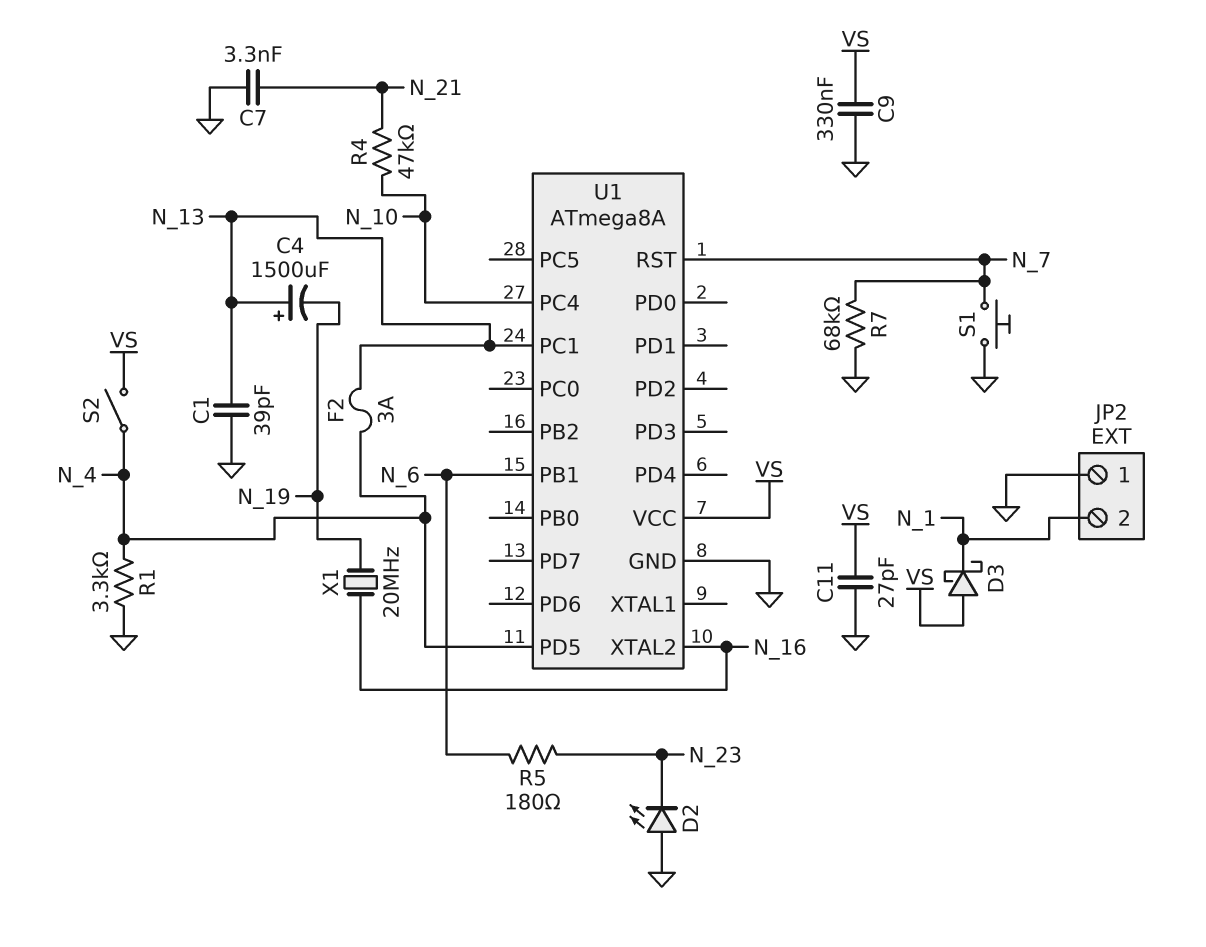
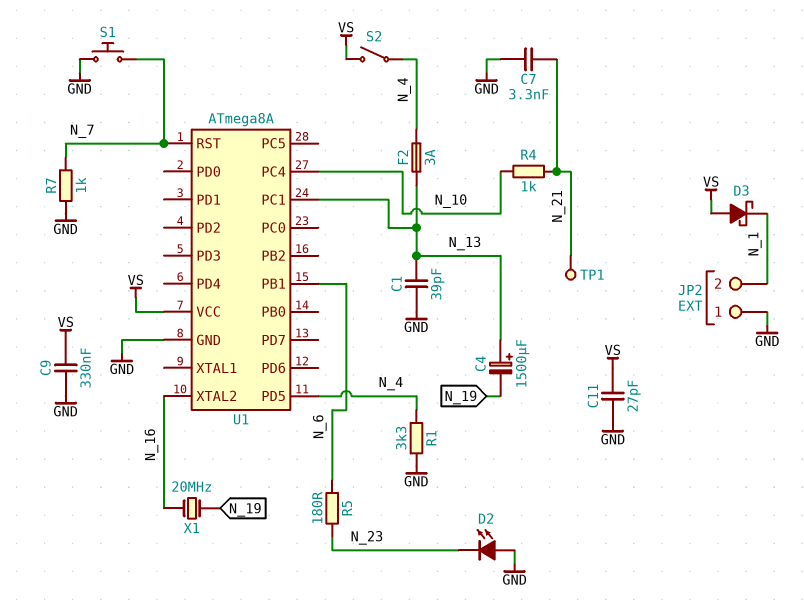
R4: 47k (N_10, N_21) -> 1k (N_10, N_21)
R7: 68k (GND, N_7) -> 1k (GND, N_7)
TP1: none -> test point (N_21)

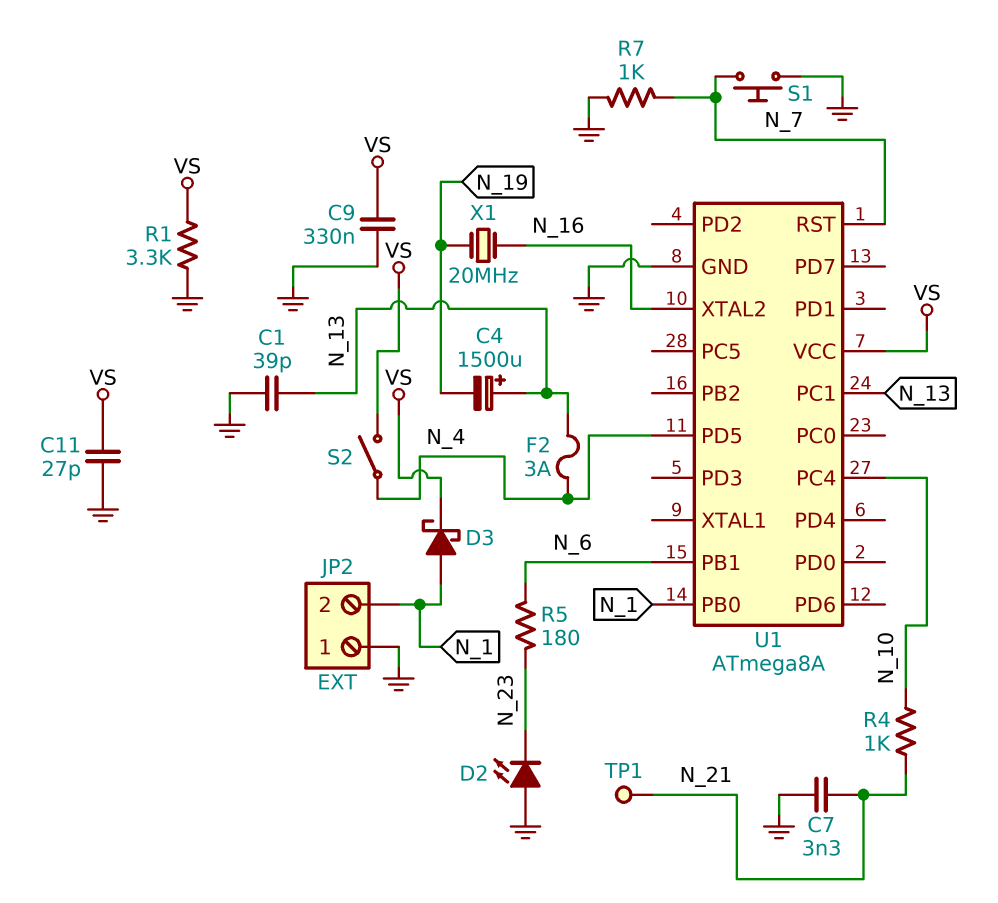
D3: schottky (A VS, K N_1) -> schottky (A N_1, K VS)
R1: 3.3k (GND, N_4) -> 3.3k (GND, VS)
U1 pin PB0: none -> N_1

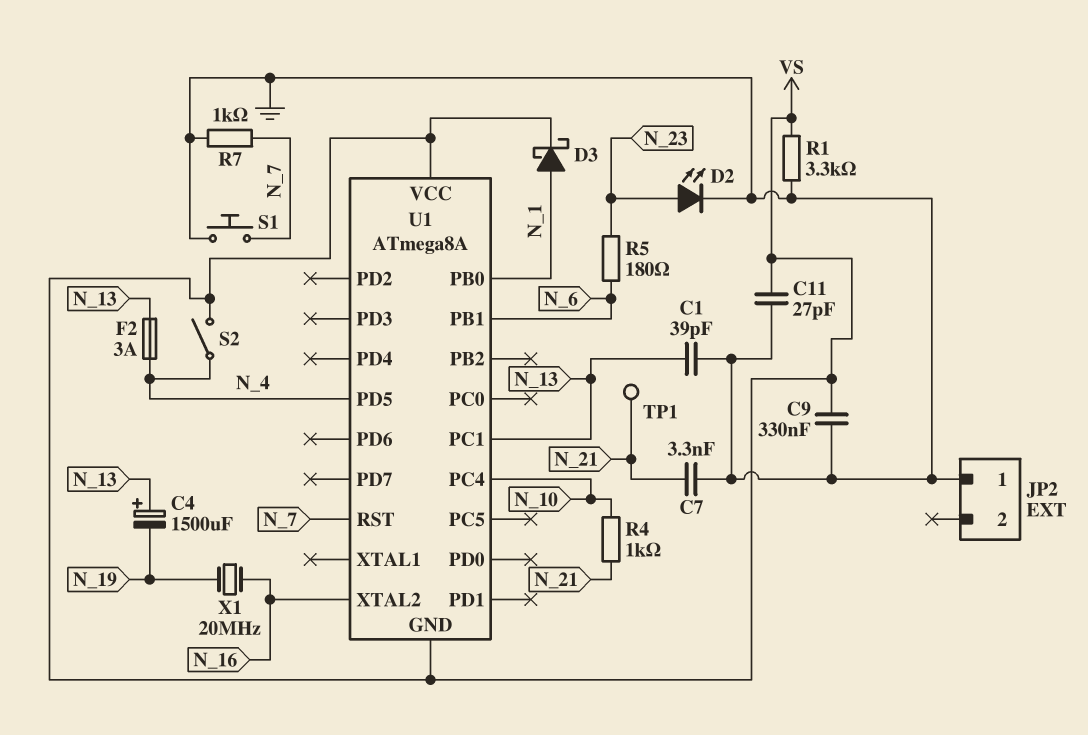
D2: LED (A GND, K N_23) -> LED (A N_23, K GND)
JP2 pin 2: N_1 -> none
U1 pin GND: GND -> VS

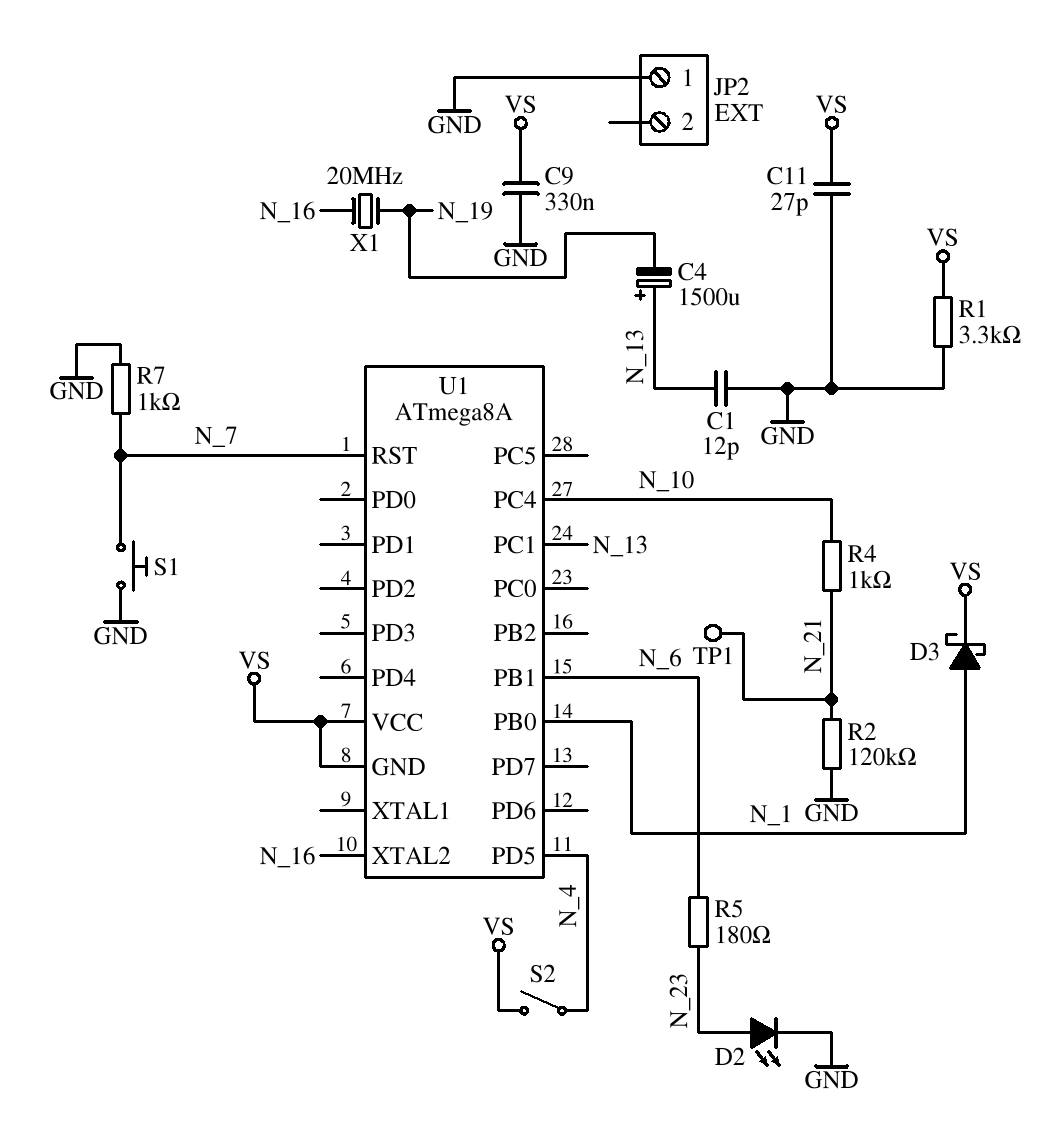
C1: 39pF (GND, N_13) -> 12pF (GND, N_13)
C7: 3.3nF (GND, N_21) -> none
F2: 3A (N_4, N_13) -> none
R2: none -> 120k (GND, N_21)

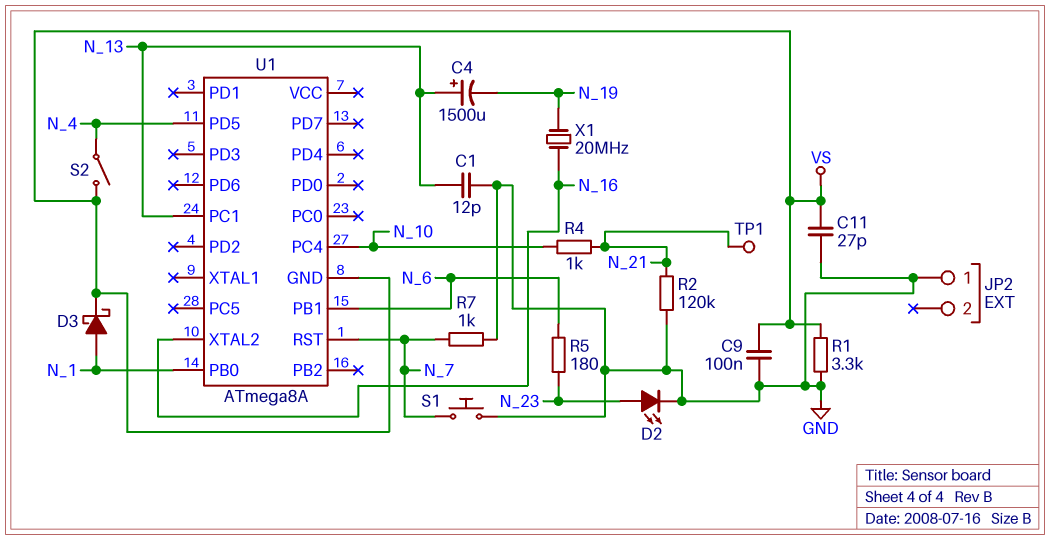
C9: 330nF (GND, VS) -> 100nF (GND, VS)
U1 pin VCC: VS -> none

